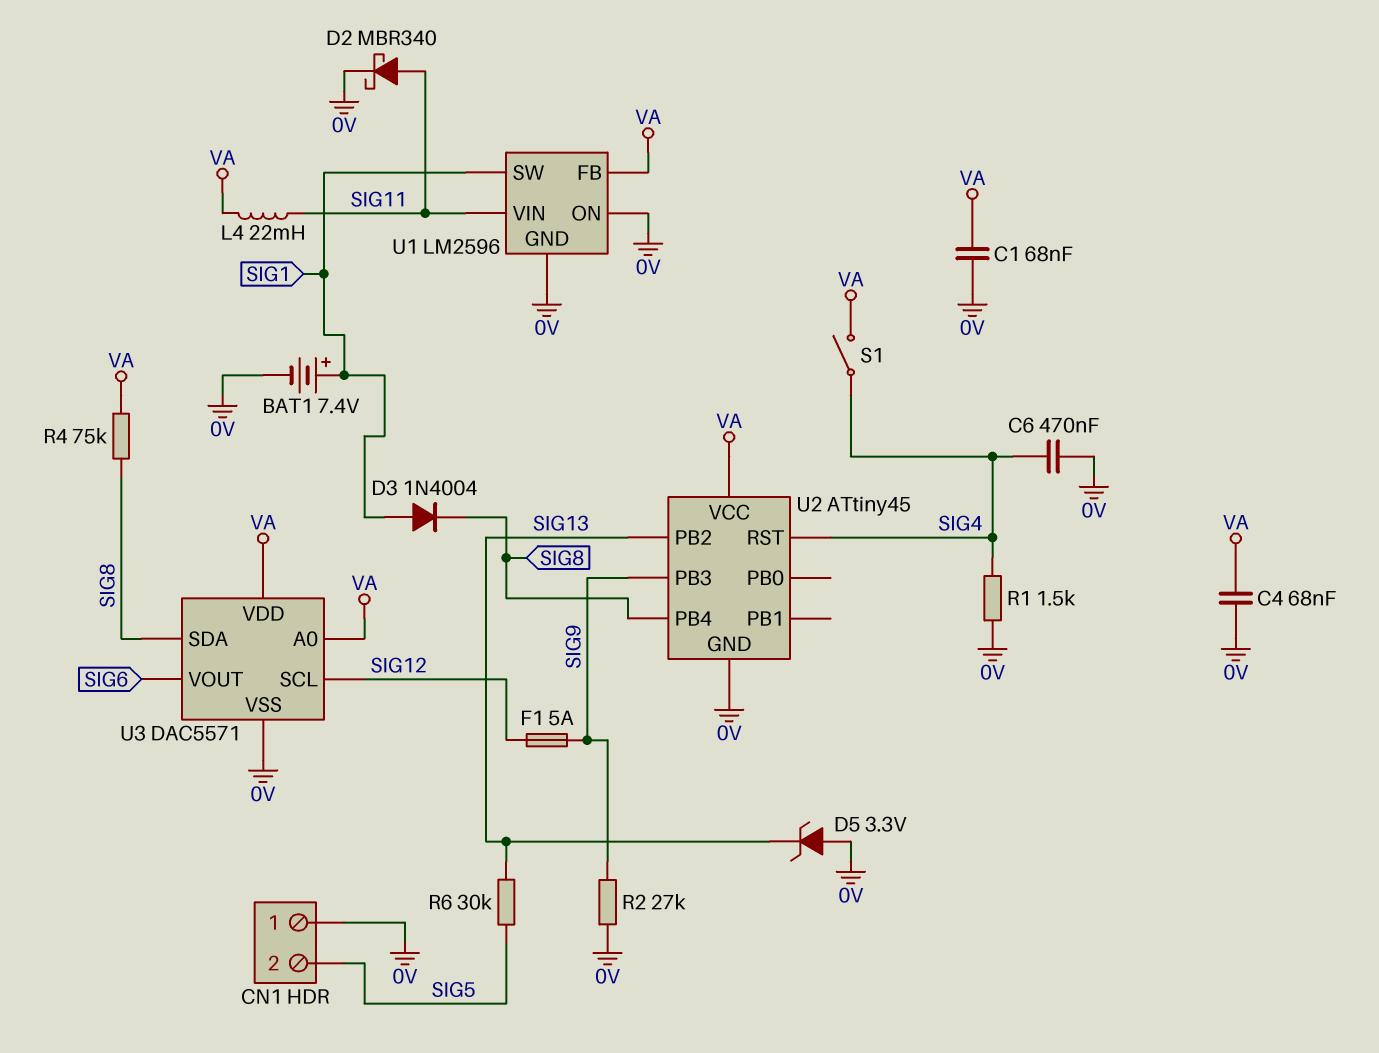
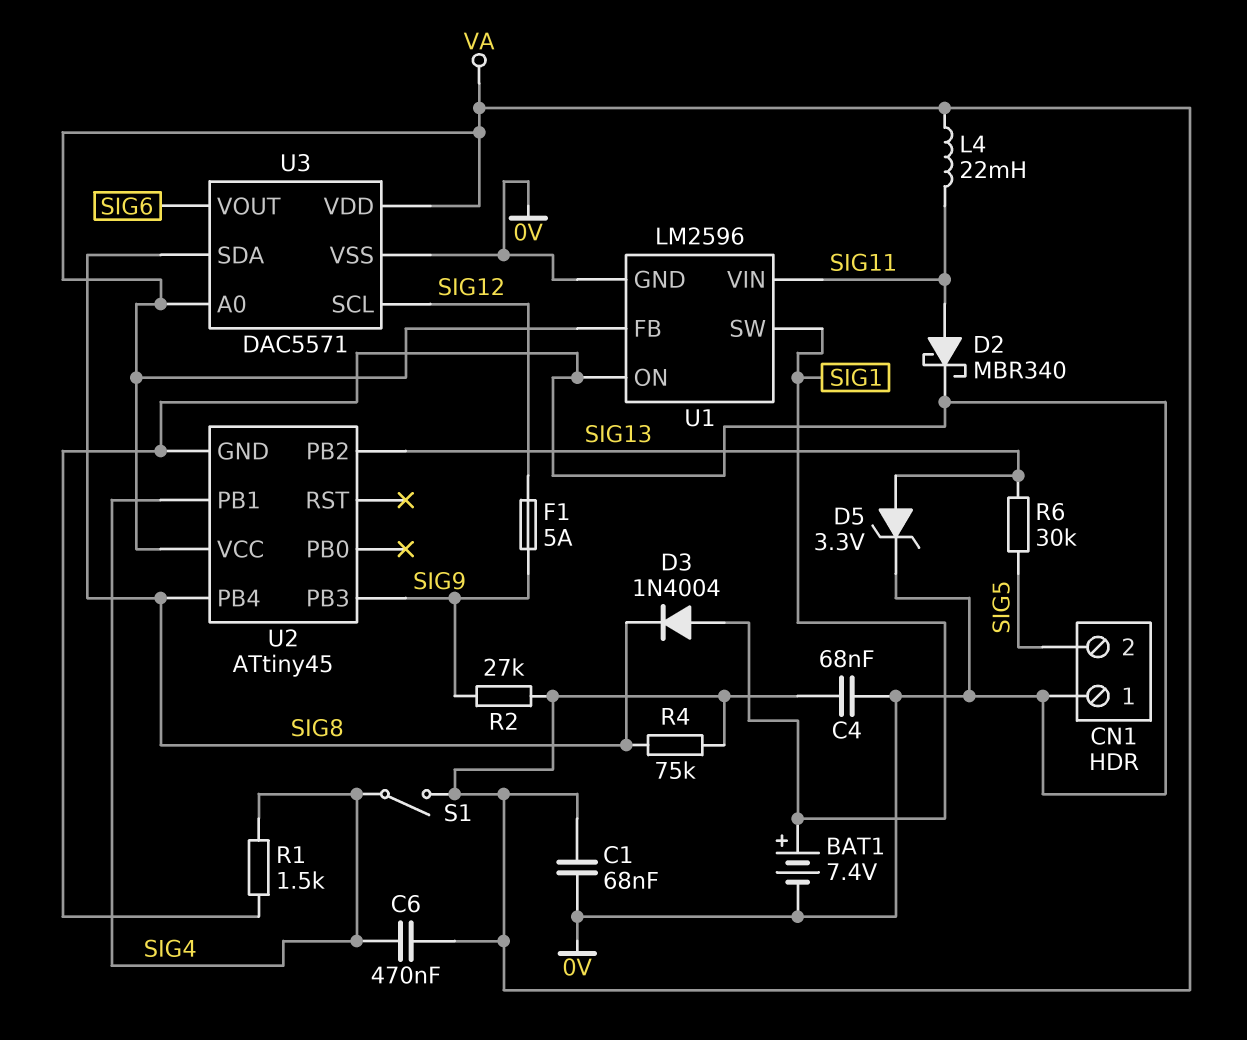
C6: 470nF (0V, SIG4) -> 470nF (SIG4, VA)
D5: zener 3.3V (A 0V, K SIG13) -> zener 3.3V (A SIG13, K 0V)
R2: 27k (0V, SIG9) -> 27k (SIG9, VA)
U2 pin PB1: none -> SIG4
U2 pin RST: SIG4 -> none

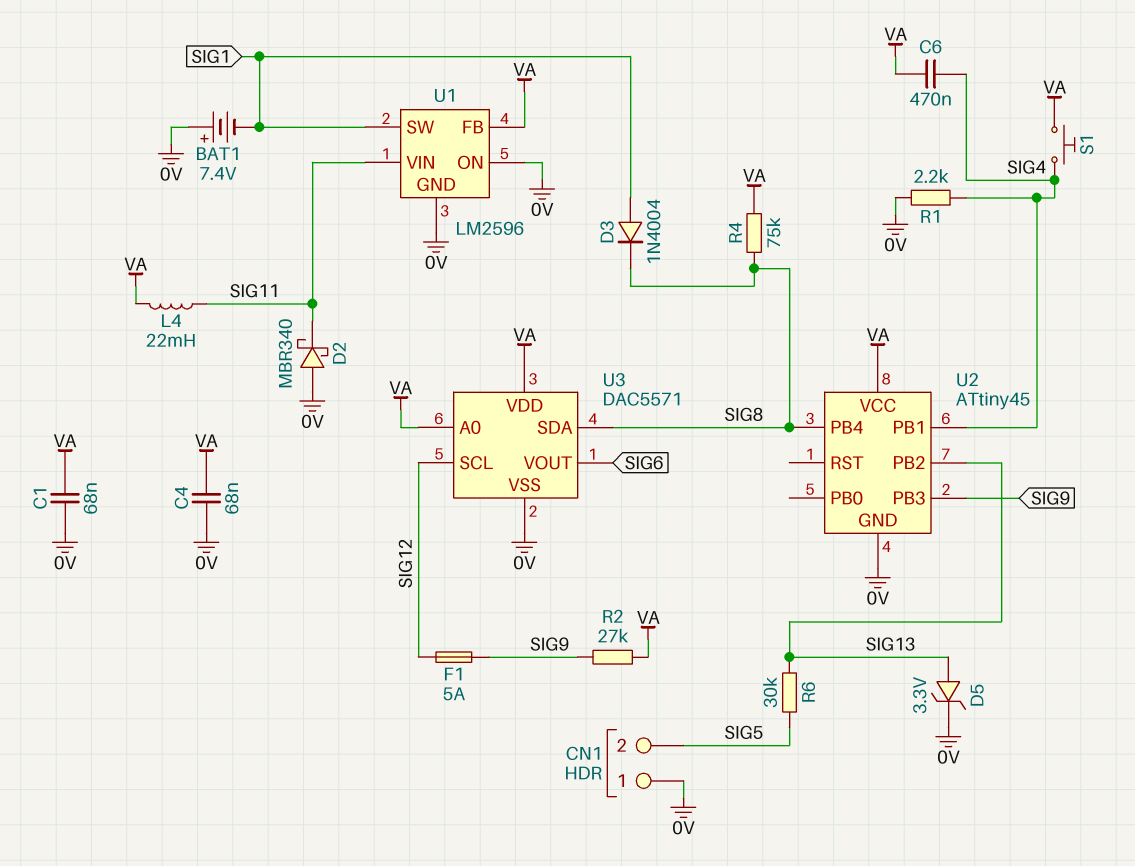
BAT1: 7.4V (plus SIG1, minus 0V) -> 7.4V (plus 0V, minus SIG1)
D2: schottky MBR340 (A SIG11, K 0V) -> schottky MBR340 (A 0V, K SIG11)
R1: 1.5k (0V, SIG4) -> 2.2k (0V, SIG4)
S1: switch (SIG4, VA) -> button (SIG4, VA)

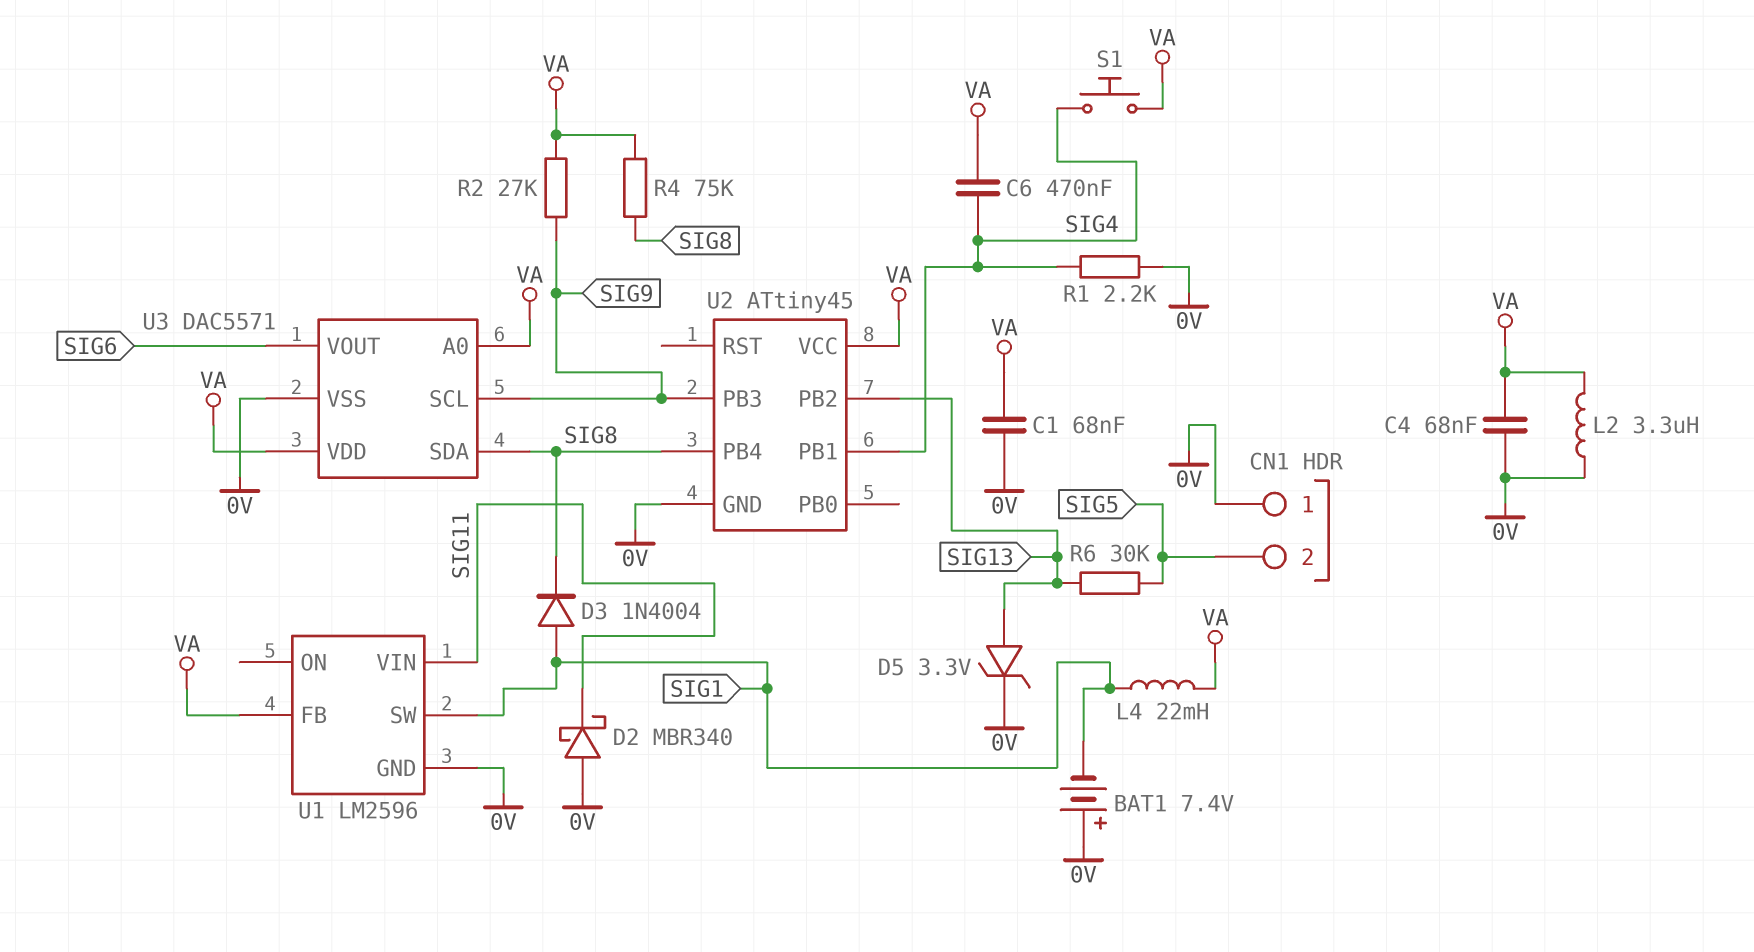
F1: 5A (SIG9, SIG12) -> none
L2: none -> 3.3uH (0V, VA)
L4: 22mH (SIG11, VA) -> 22mH (SIG1, VA)
U1 pin ON: 0V -> none
U3 pin SCL: SIG12 -> SIG9

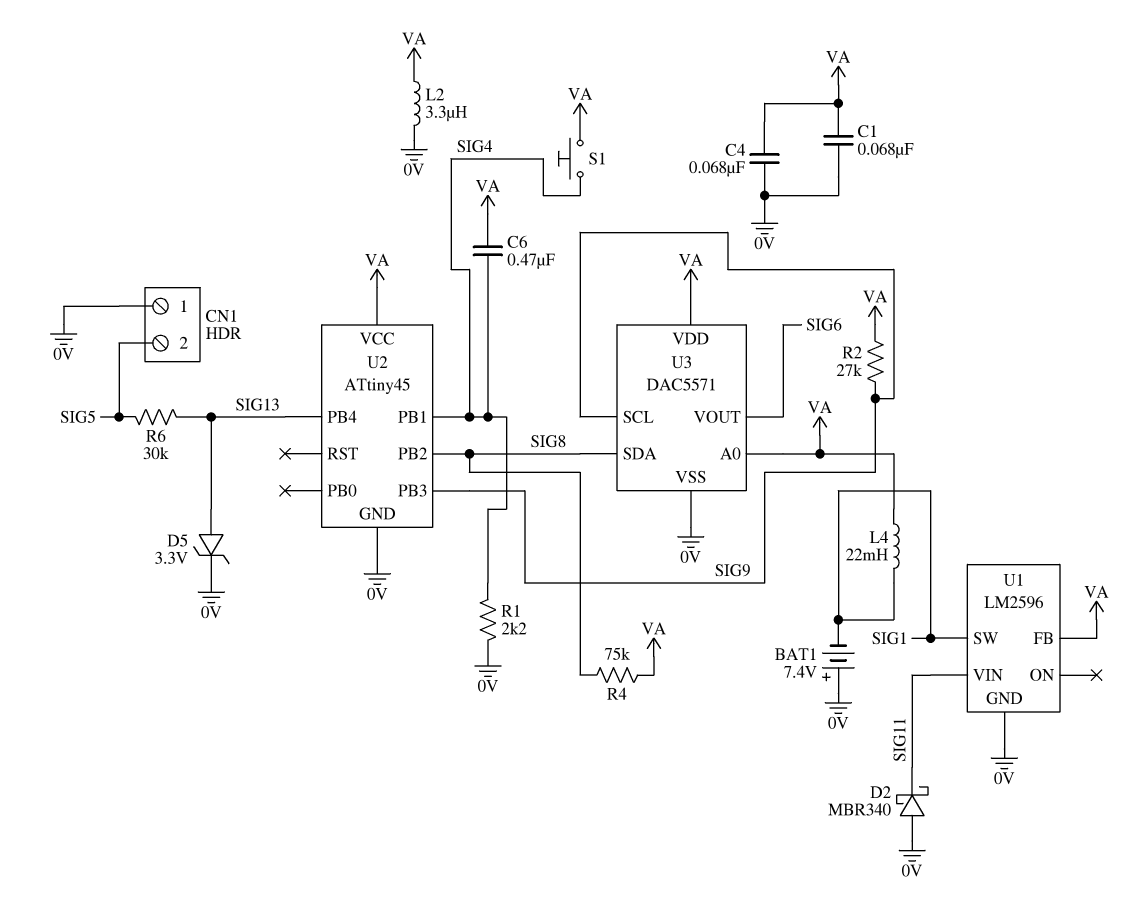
D3: diode 1N4004 (A SIG1, K SIG8) -> none
U2 pin PB2: SIG13 -> SIG8
U2 pin PB4: SIG8 -> SIG13

